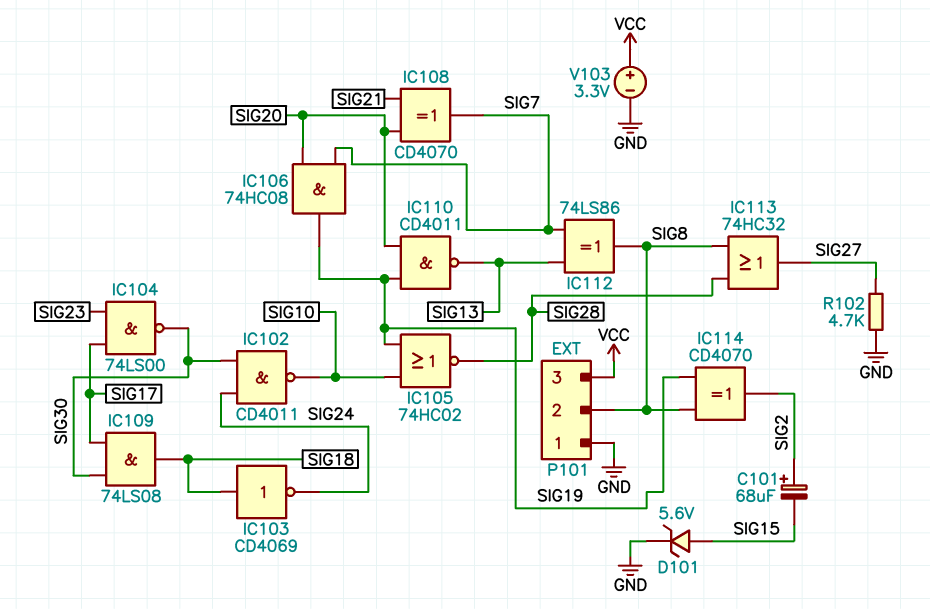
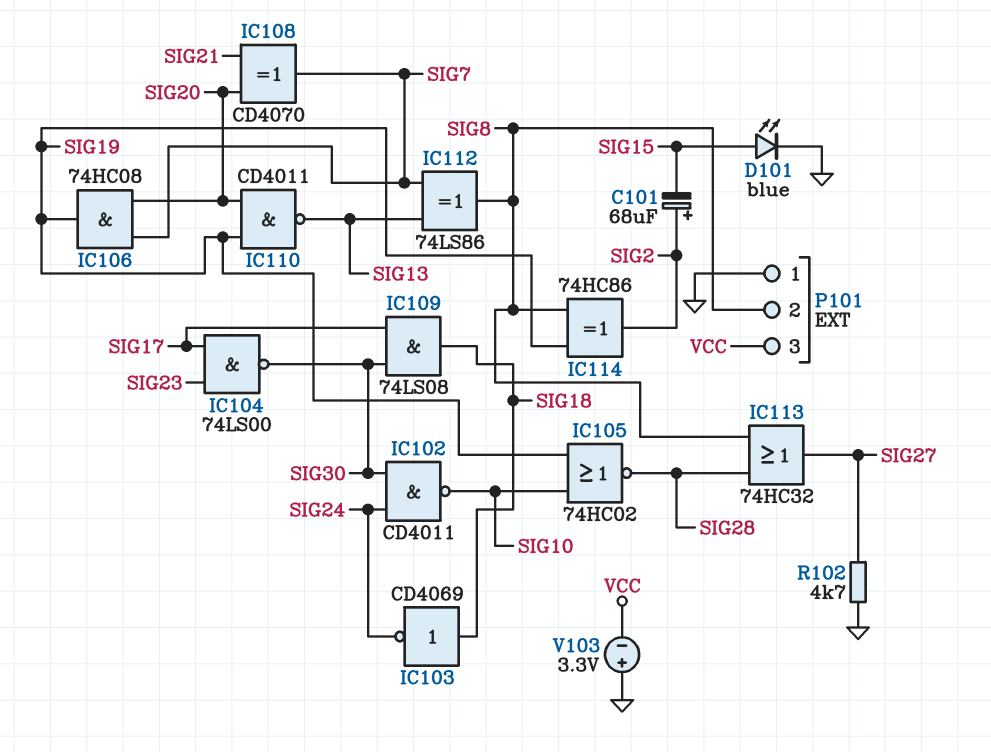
D101: zener 5.6V (A SIG15, K GND) -> LED blue (A SIG15, K GND)
IC114: XOR CD4070 (in SIG8, in SIG19, out SIG2) -> XOR 74HC86 (in SIG8, in SIG19, out SIG2)
V103: 3.3V (plus VCC, minus GND) -> 3.3V (plus GND, minus VCC)

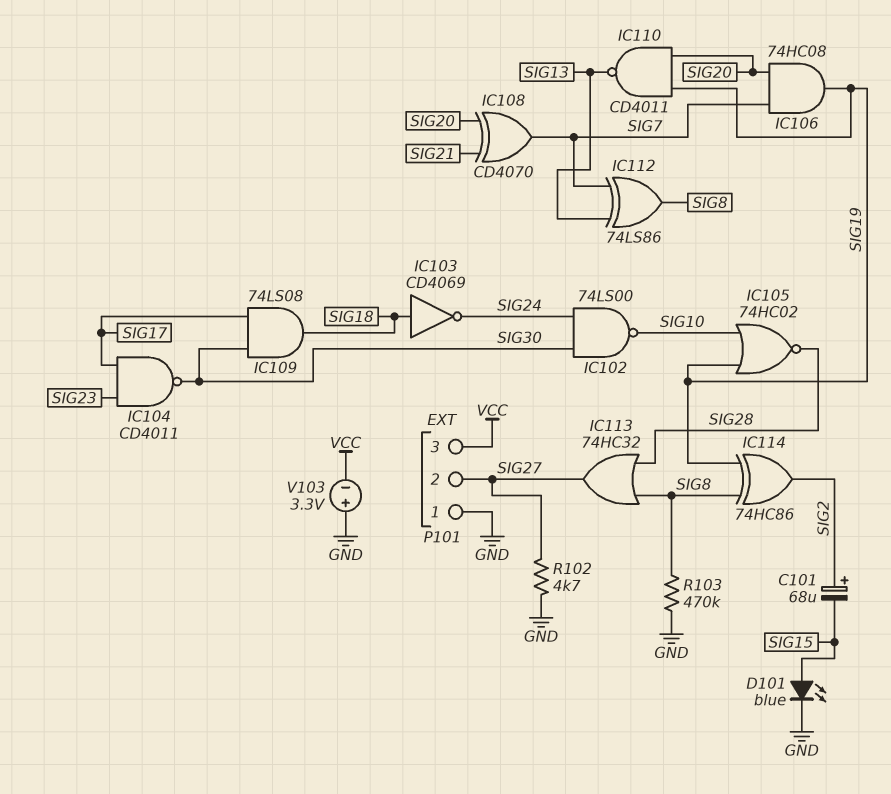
IC102: NAND CD4011 (in SIG24, in SIG30, out SIG10) -> NAND 74LS00 (in SIG24, in SIG30, out SIG10)
IC104: NAND 74LS00 (in SIG17, in SIG23, out SIG30) -> NAND CD4011 (in SIG17, in SIG23, out SIG30)
P101 pin 2: SIG8 -> SIG27
R103: none -> 470k (GND, SIG8)

